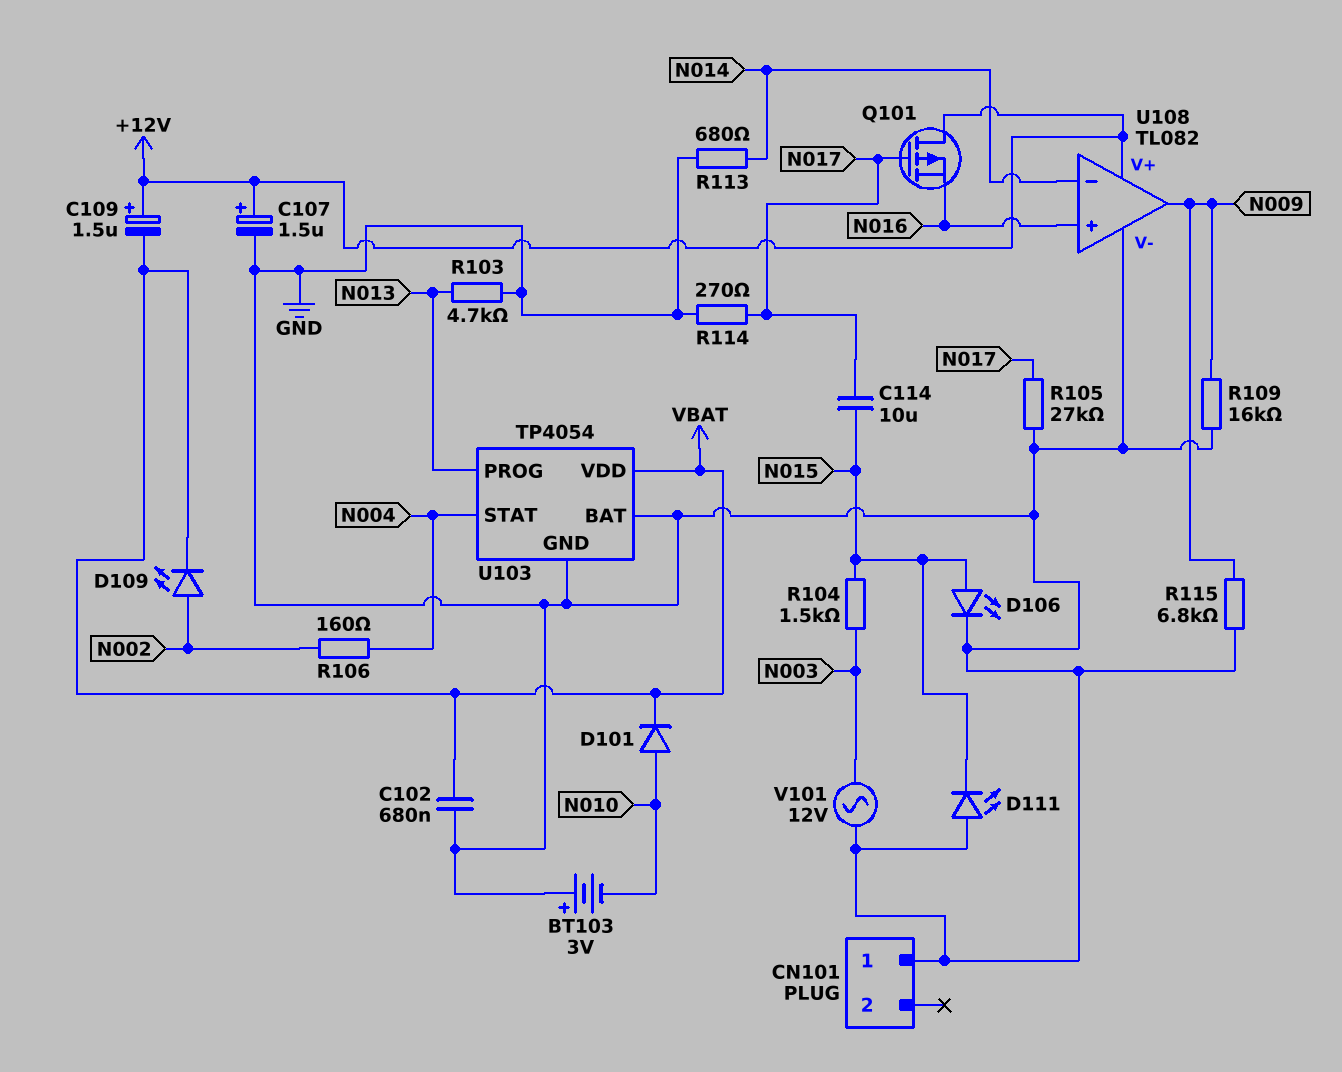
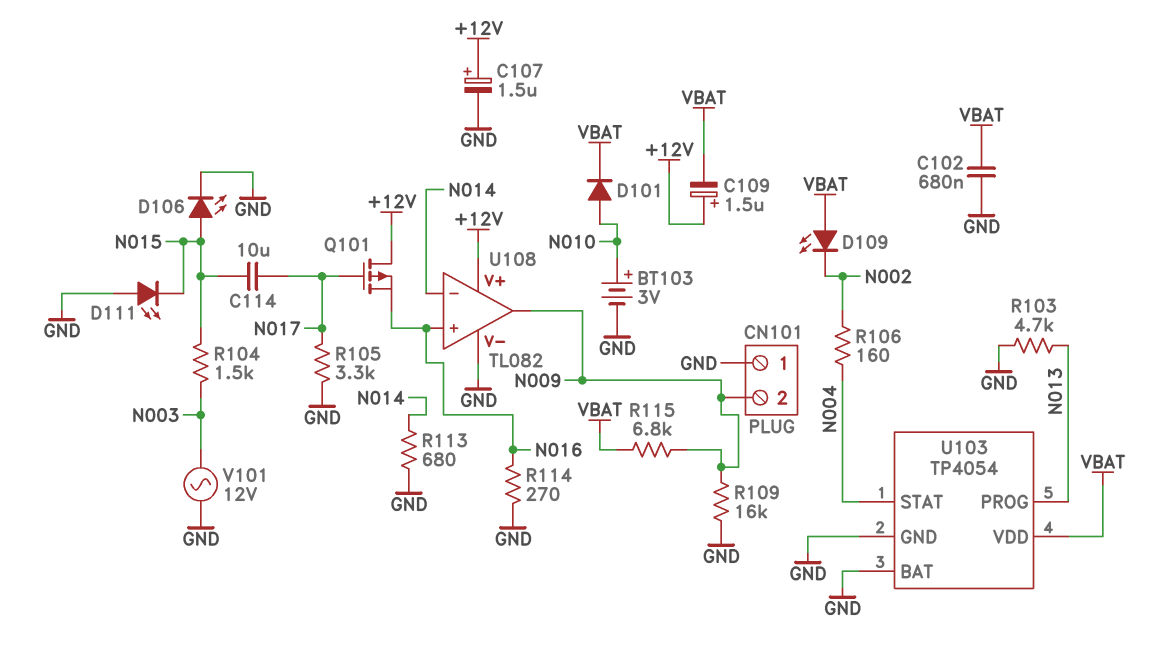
BT103: 3V (plus GND, minus N010) -> 3V (plus N010, minus GND)
CN101 pin 2: none -> N009
D109: LED (A N002, K VBAT) -> LED (A VBAT, K N002)
R105: 27k (GND, N017) -> 3.3k (GND, N017)
R114: 270 (GND, N017) -> 270 (GND, N016)
R115: 6.8k (GND, N009) -> 6.8k (N009, VBAT)

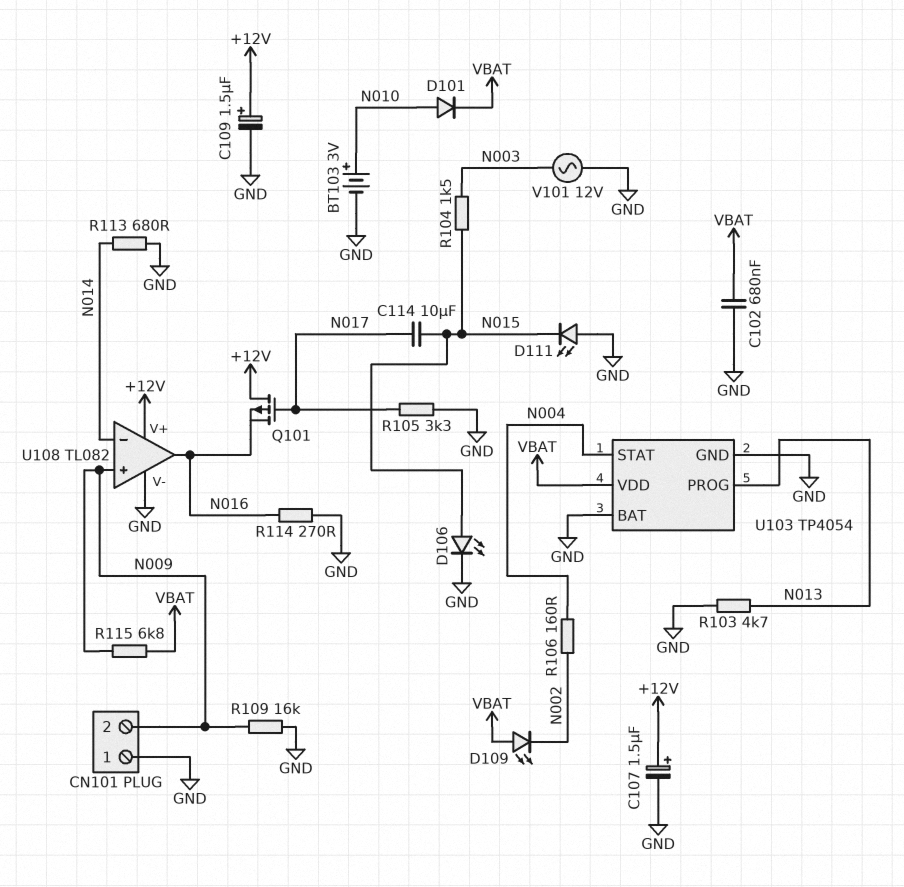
C109: 1.5uF (plus +12V, minus VBAT) -> 1.5uF (plus +12V, minus GND)
U108 pin in+: N016 -> N009
U108 pin out: N009 -> N016

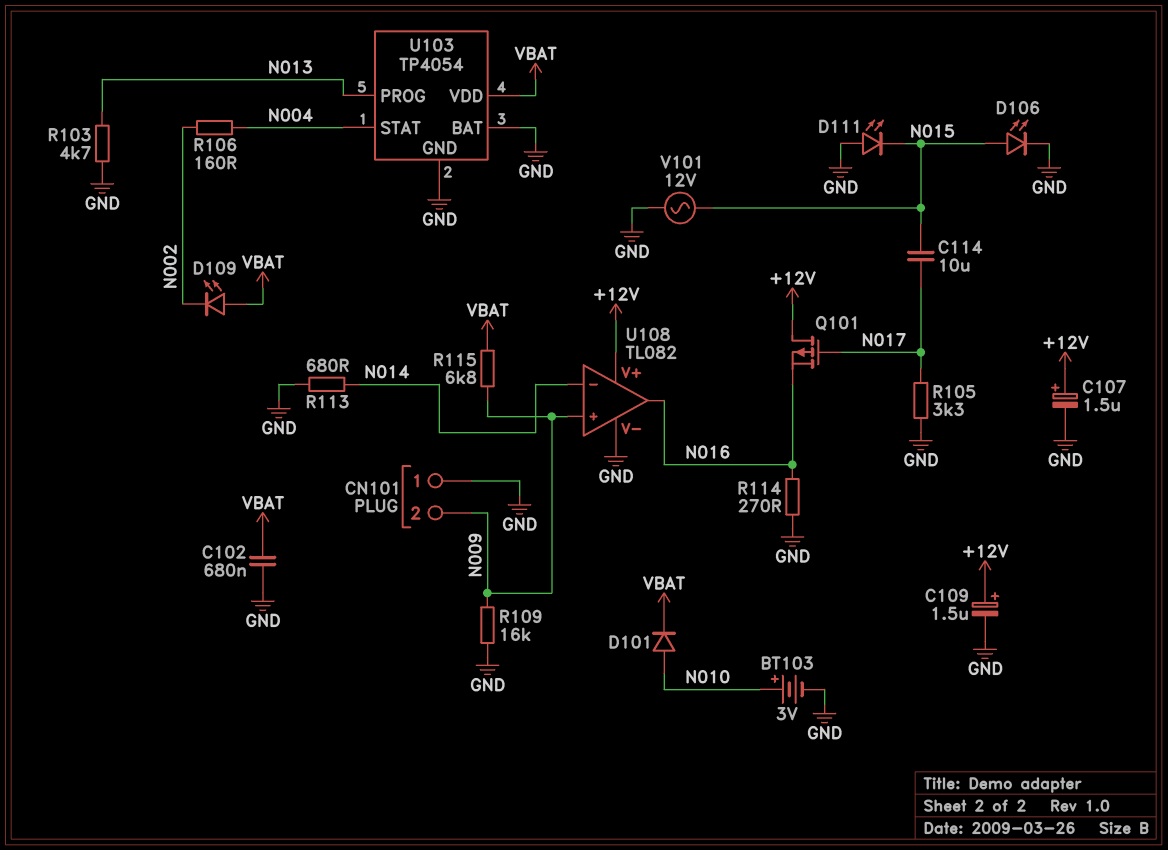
R104: 1.5k (N003, N015) -> none
V101: AC 12V (GND, N003) -> AC 12V (GND, N015)

